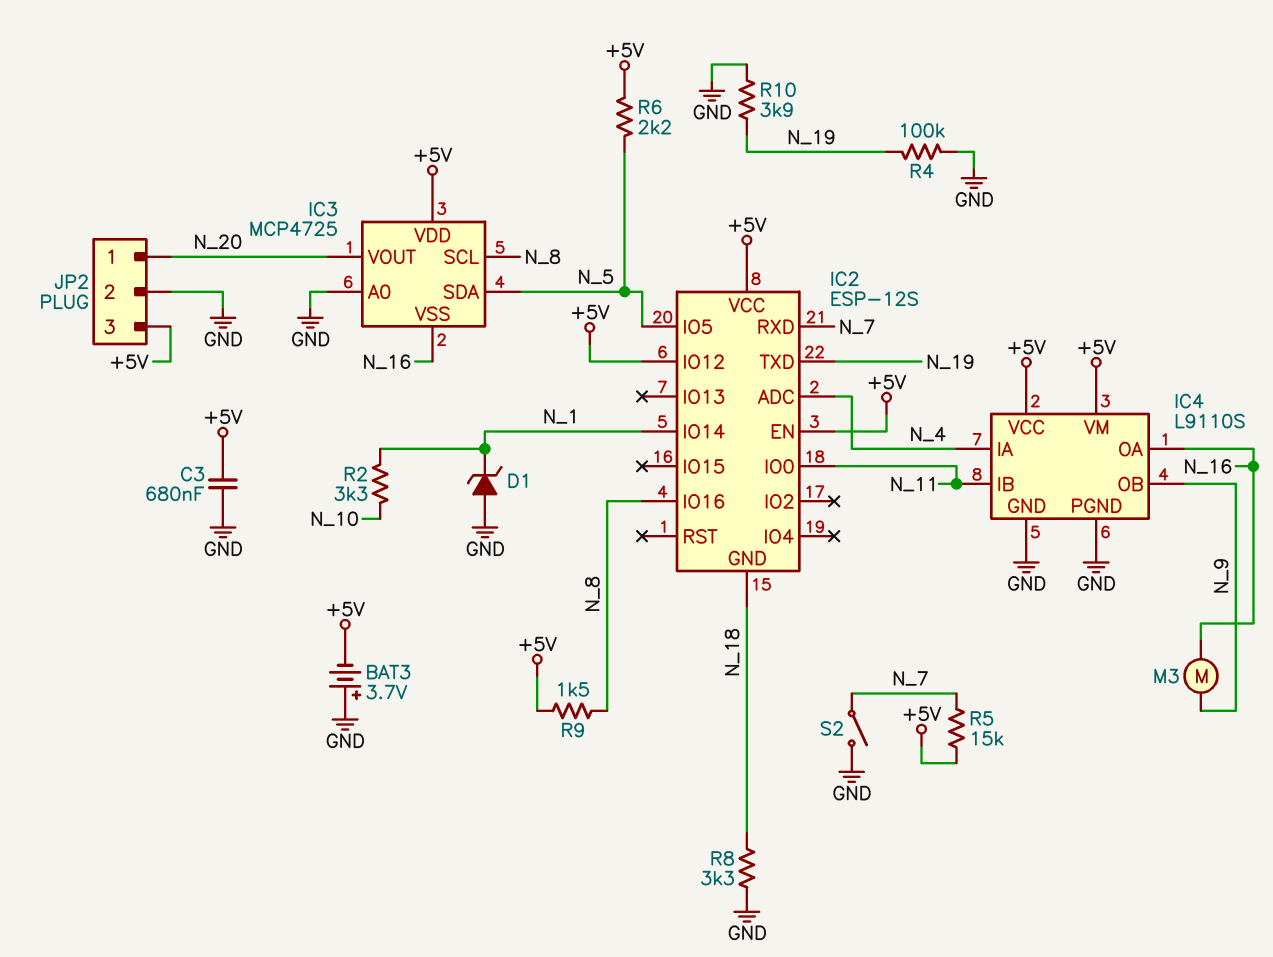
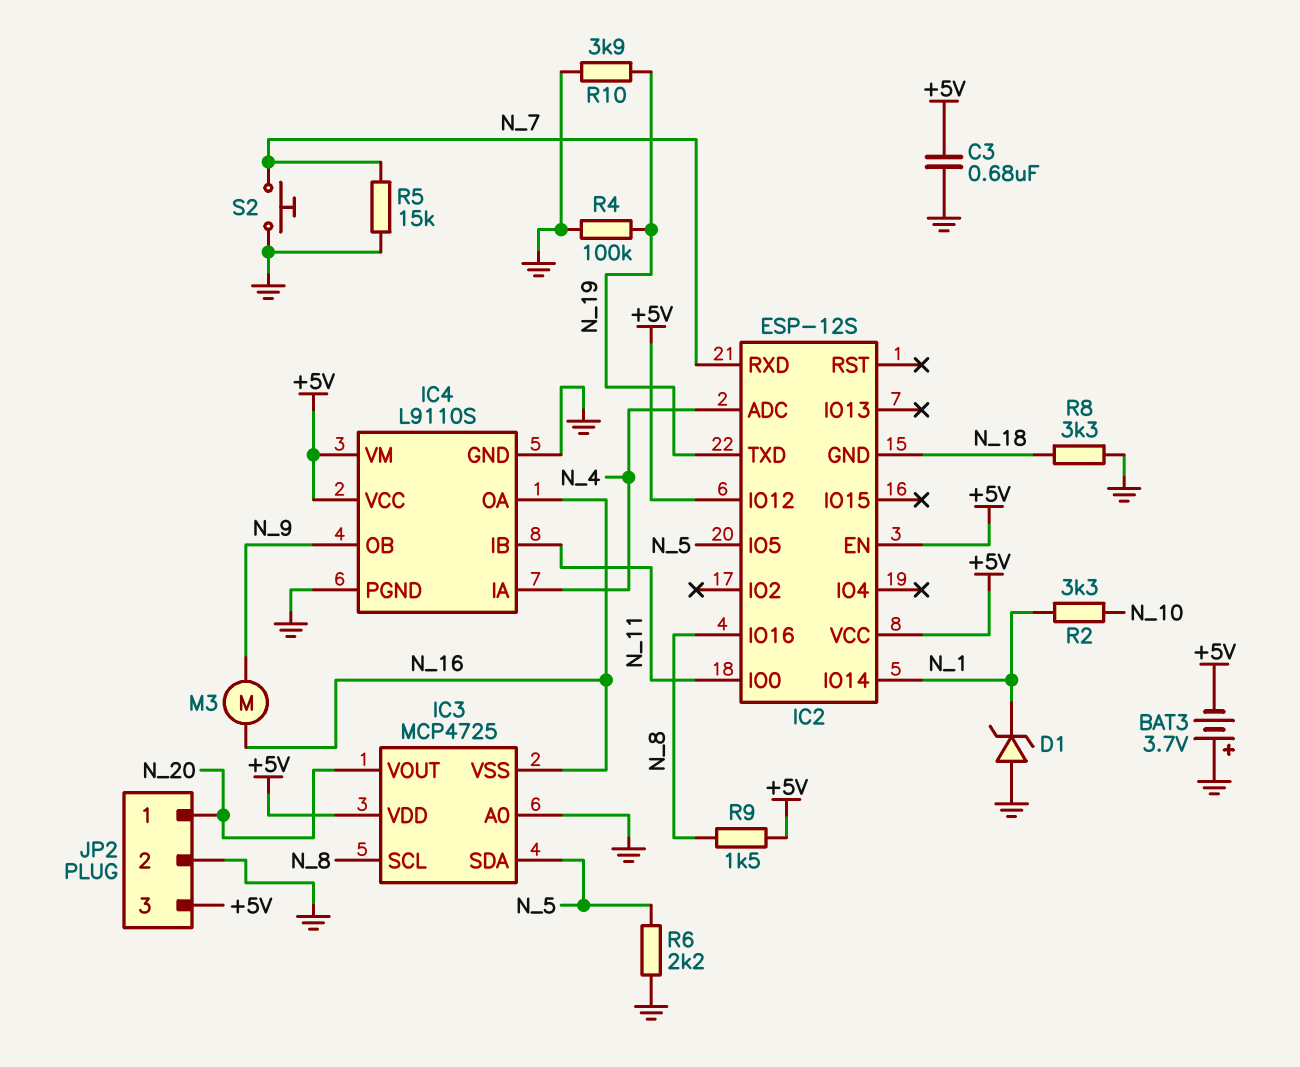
R5: 15k (+5V, N_7) -> 15k (GND, N_7)
R6: 2.2k (+5V, N_5) -> 2.2k (GND, N_5)
S2: switch (GND, N_7) -> button (GND, N_7)

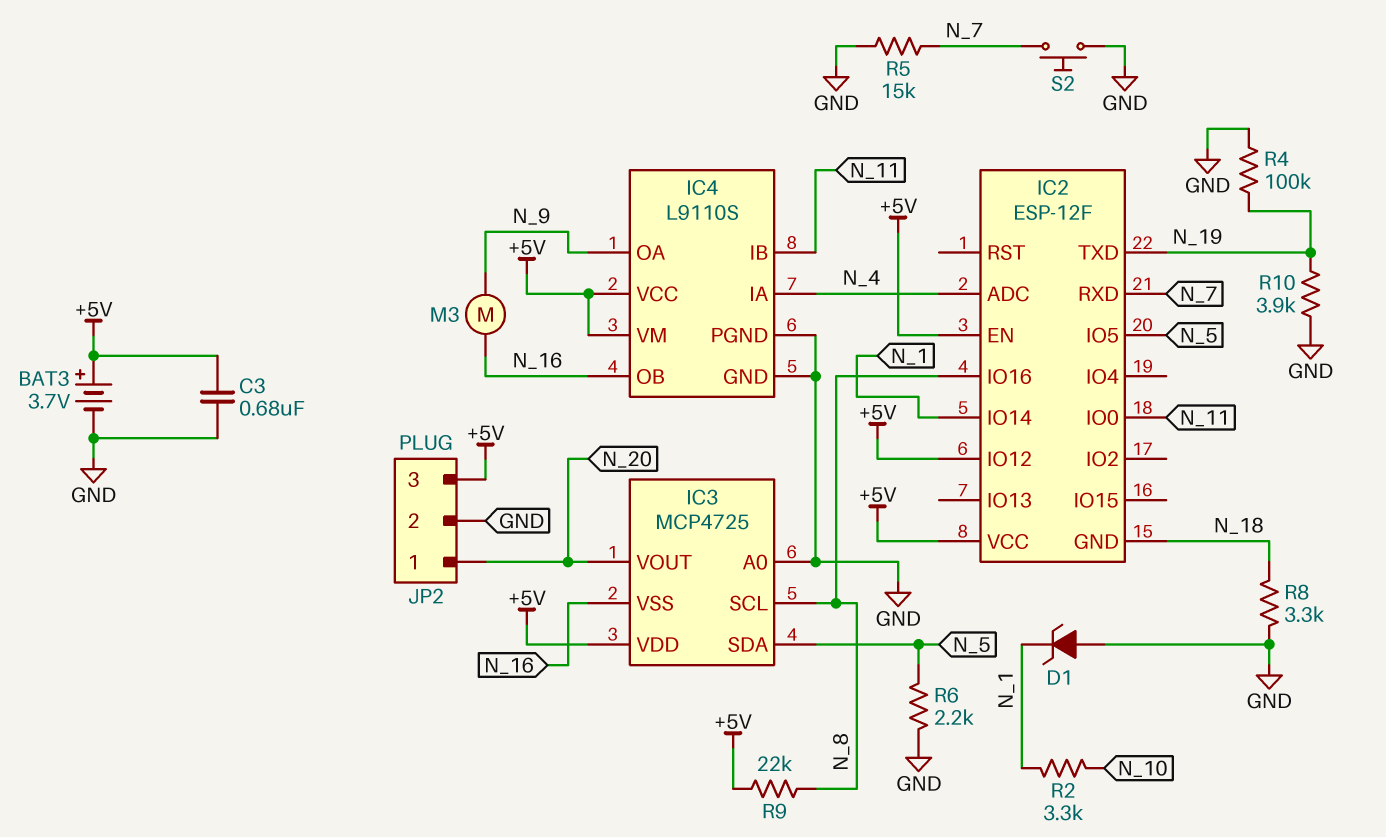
BAT3: 3.7V (plus GND, minus +5V) -> 3.7V (plus +5V, minus GND)
IC2: ESP-12S -> ESP-12F
IC4 pin OA: N_16 -> N_9
IC4 pin OB: N_9 -> N_16
R9: 1.5k (+5V, N_8) -> 22k (+5V, N_8)

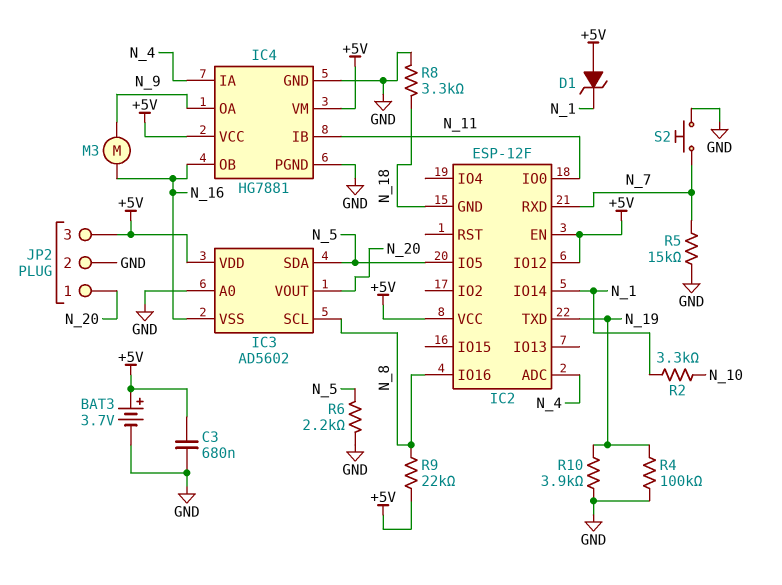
D1: zener (A GND, K N_1) -> zener (A +5V, K N_1)
IC3: MCP4725 -> AD5602
IC4: L9110S -> HG7881

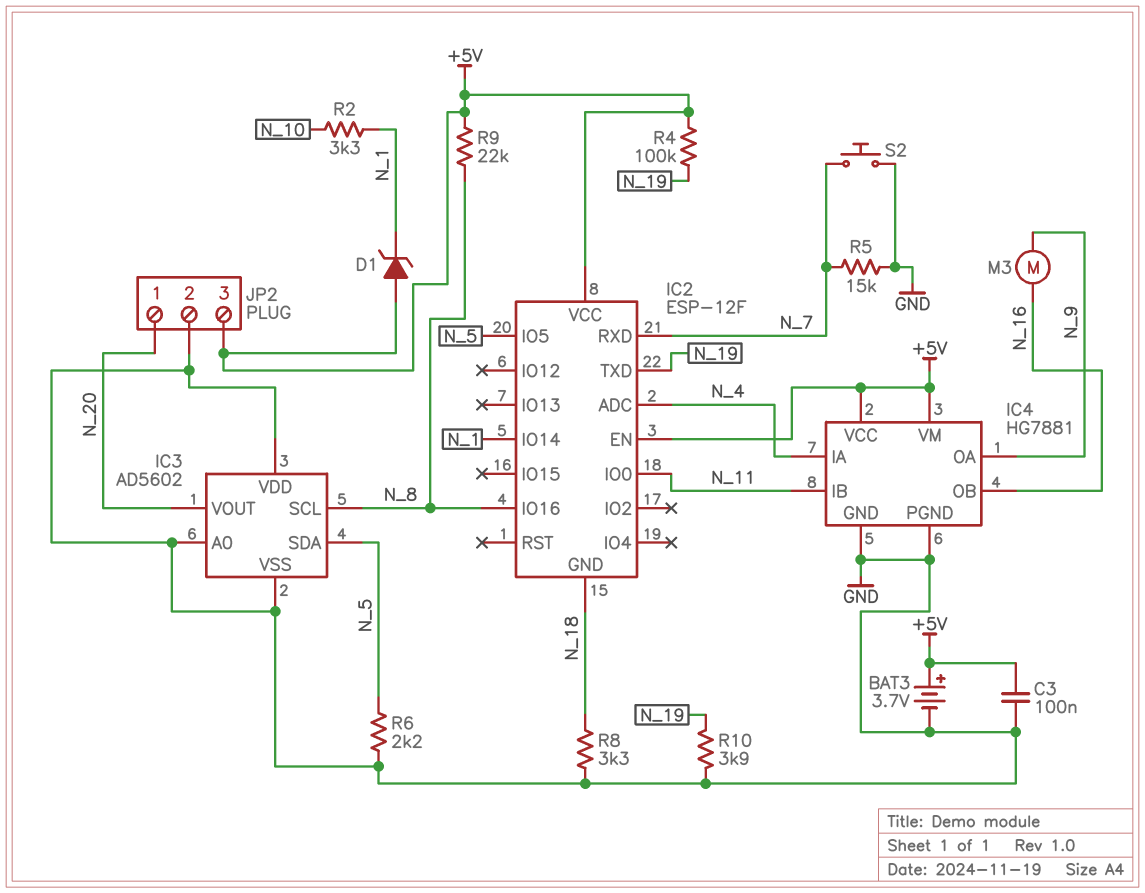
C3: 680nF (+5V, GND) -> 100nF (+5V, GND)
IC2 pin IO12: +5V -> none
IC3 pin VDD: +5V -> GND
IC3 pin VSS: N_16 -> GND
R4: 100k (GND, N_19) -> 100k (+5V, N_19)

